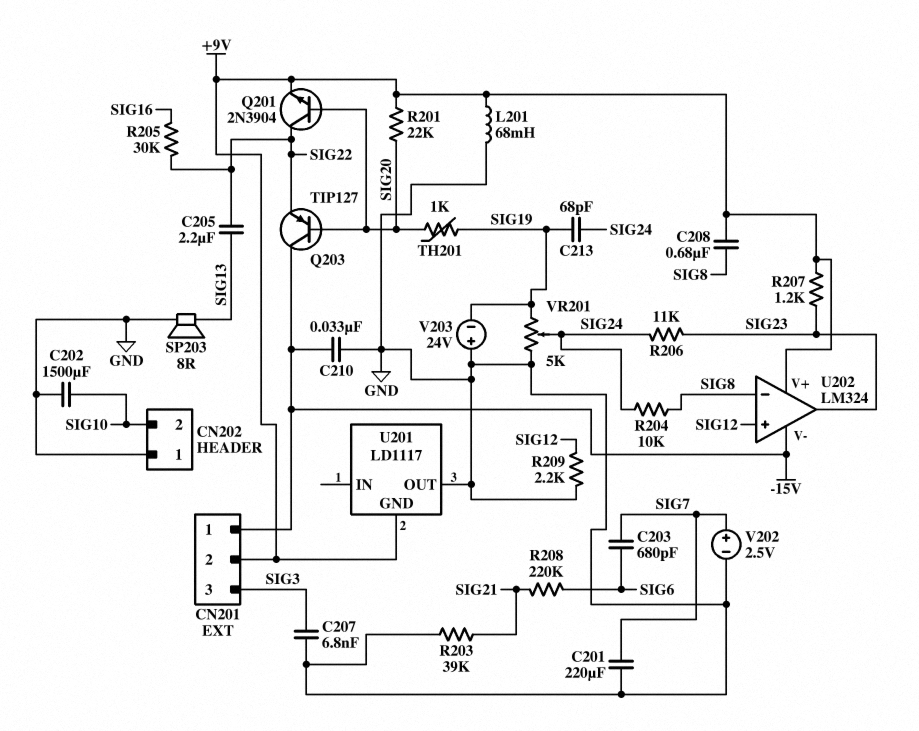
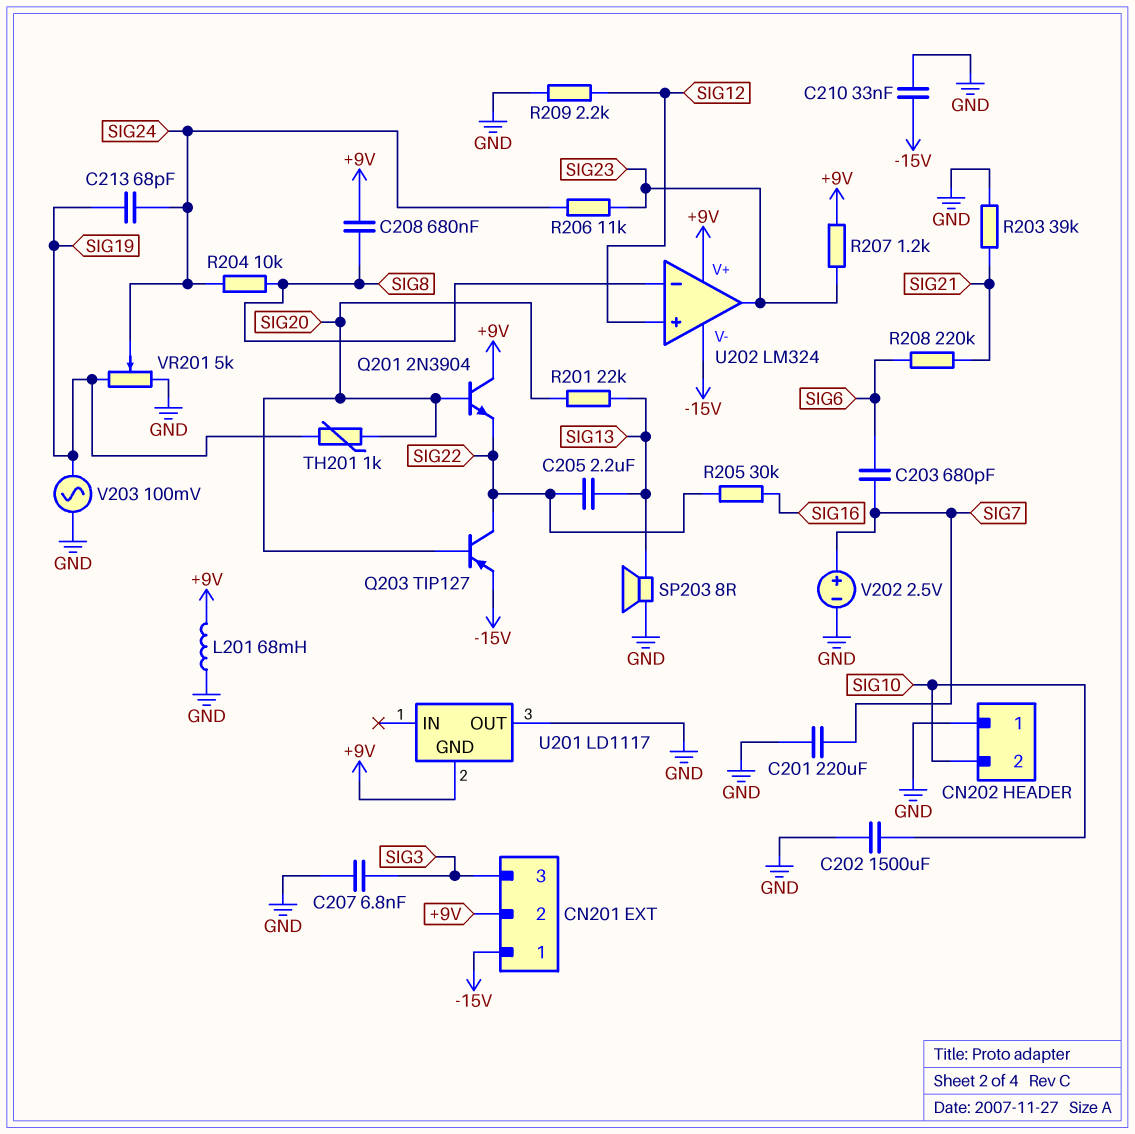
Q201: NPN 2N3904 (B SIG20, C SIG22, E +9V) -> NPN 2N3904 (B SIG20, C +9V, E SIG22)
Q203: PNP TIP127 (B SIG20, C -15V, E SIG22) -> PNP TIP127 (B SIG20, C SIG22, E -15V)
R201: 22k (+9V, SIG20) -> 22k (SIG13, SIG20)
V203: 24V (plus GND, minus SIG19) -> AC 100mV (GND, SIG19)

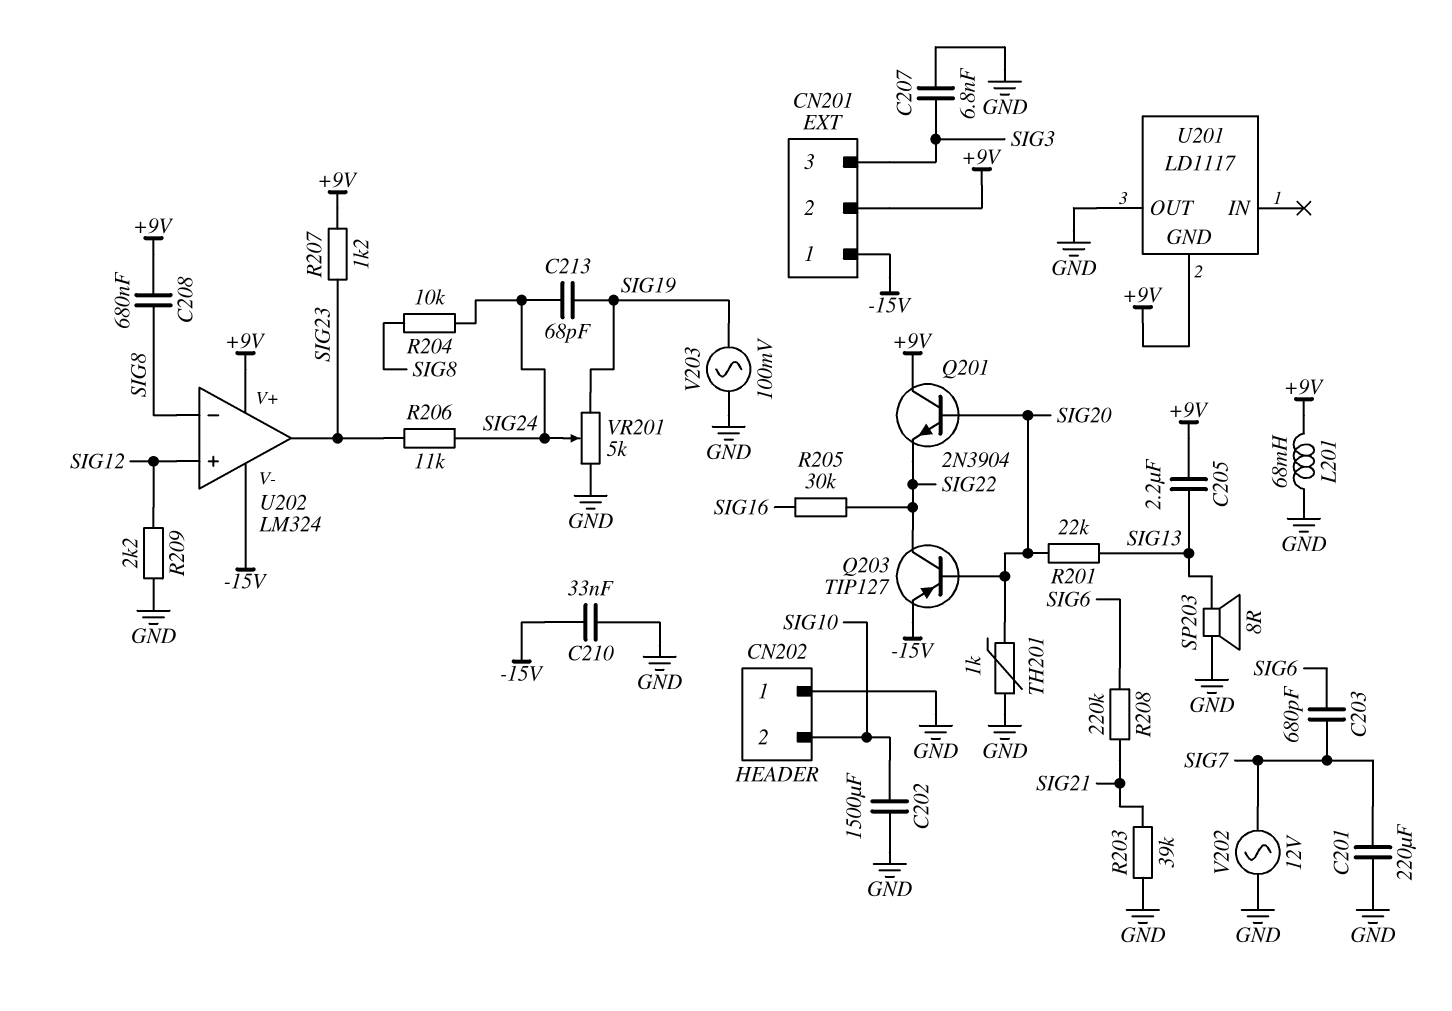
C205: 2.2uF (SIG13, SIG22) -> 2.2uF (+9V, SIG13)
TH201: 1k (SIG19, SIG20) -> 1k (GND, SIG20)
V202: 2.5V (plus SIG7, minus GND) -> AC 12V (GND, SIG7)

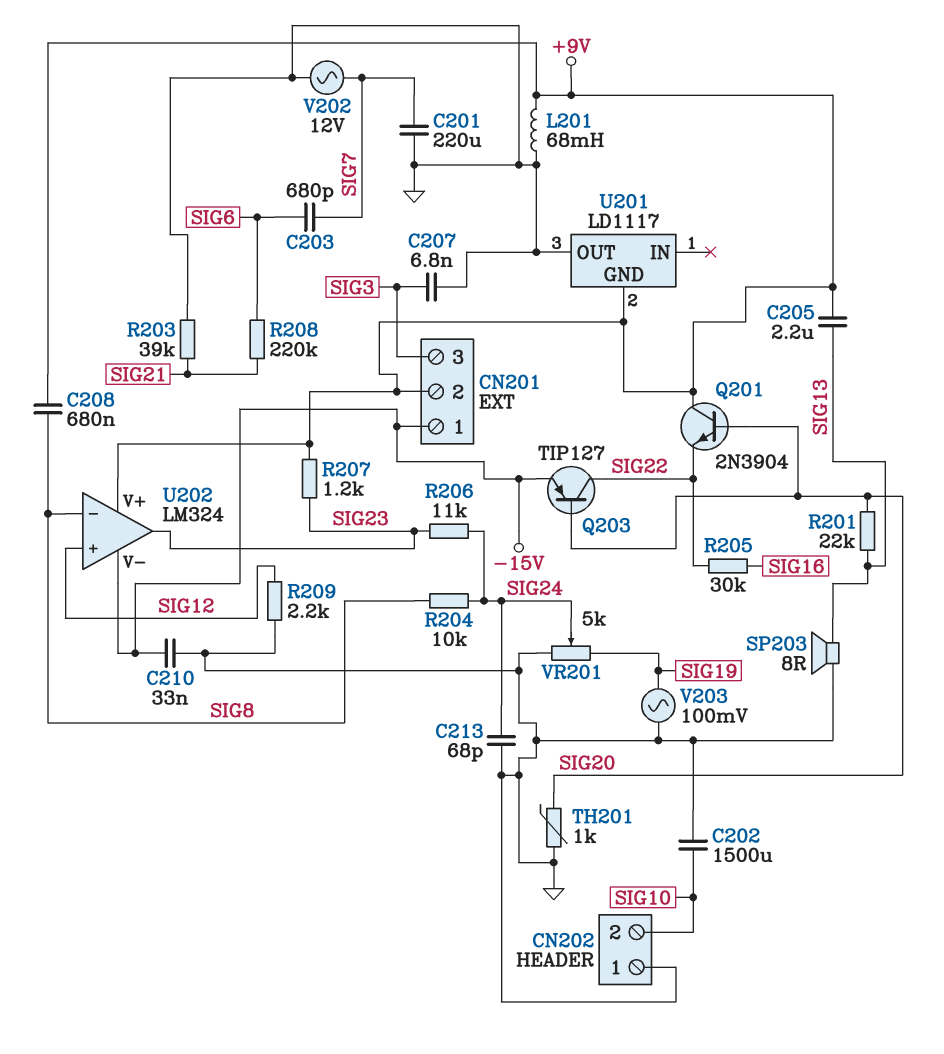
C213: 68pF (SIG19, SIG24) -> 68pF (GND, SIG24)

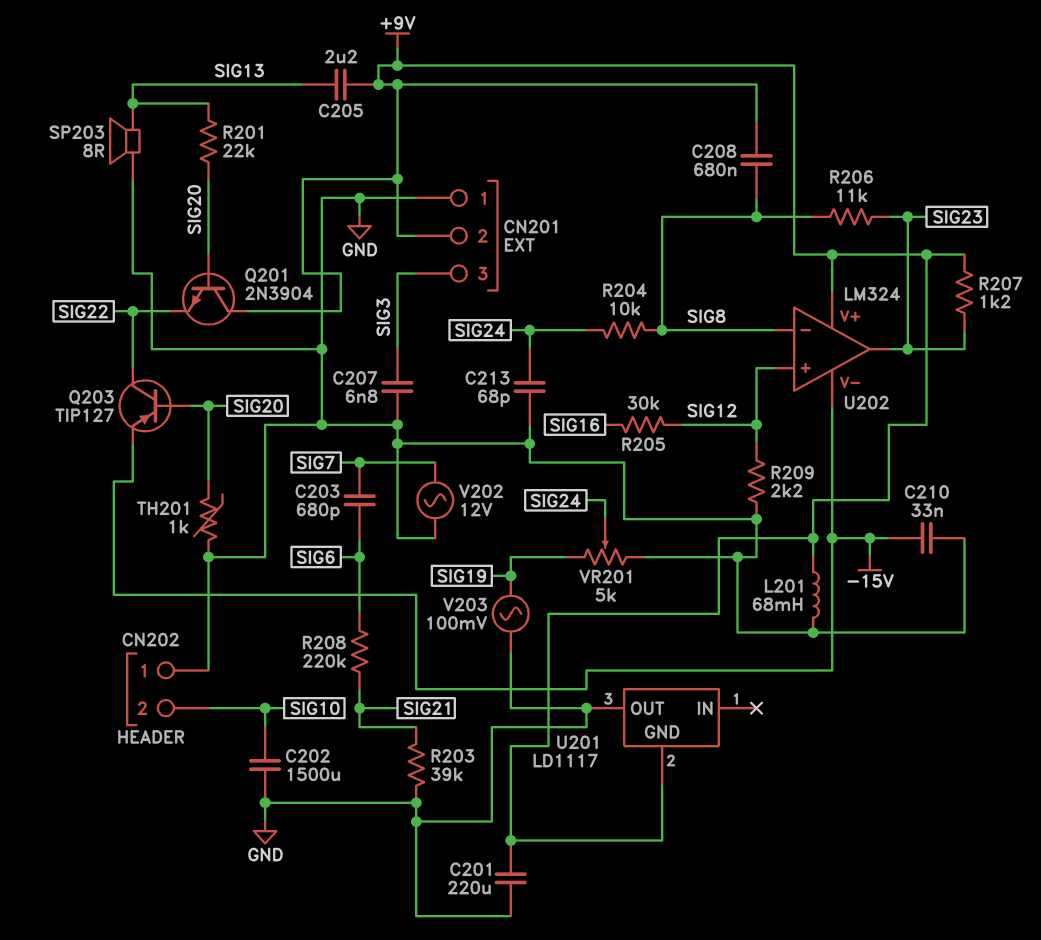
C201: 220uF (GND, SIG7) -> 220uF (+9V, GND)
CN201 pin 1: -15V -> GND
R205: 30k (SIG16, SIG22) -> 30k (SIG12, SIG16)
R206: 11k (SIG23, SIG24) -> 11k (SIG8, SIG23)

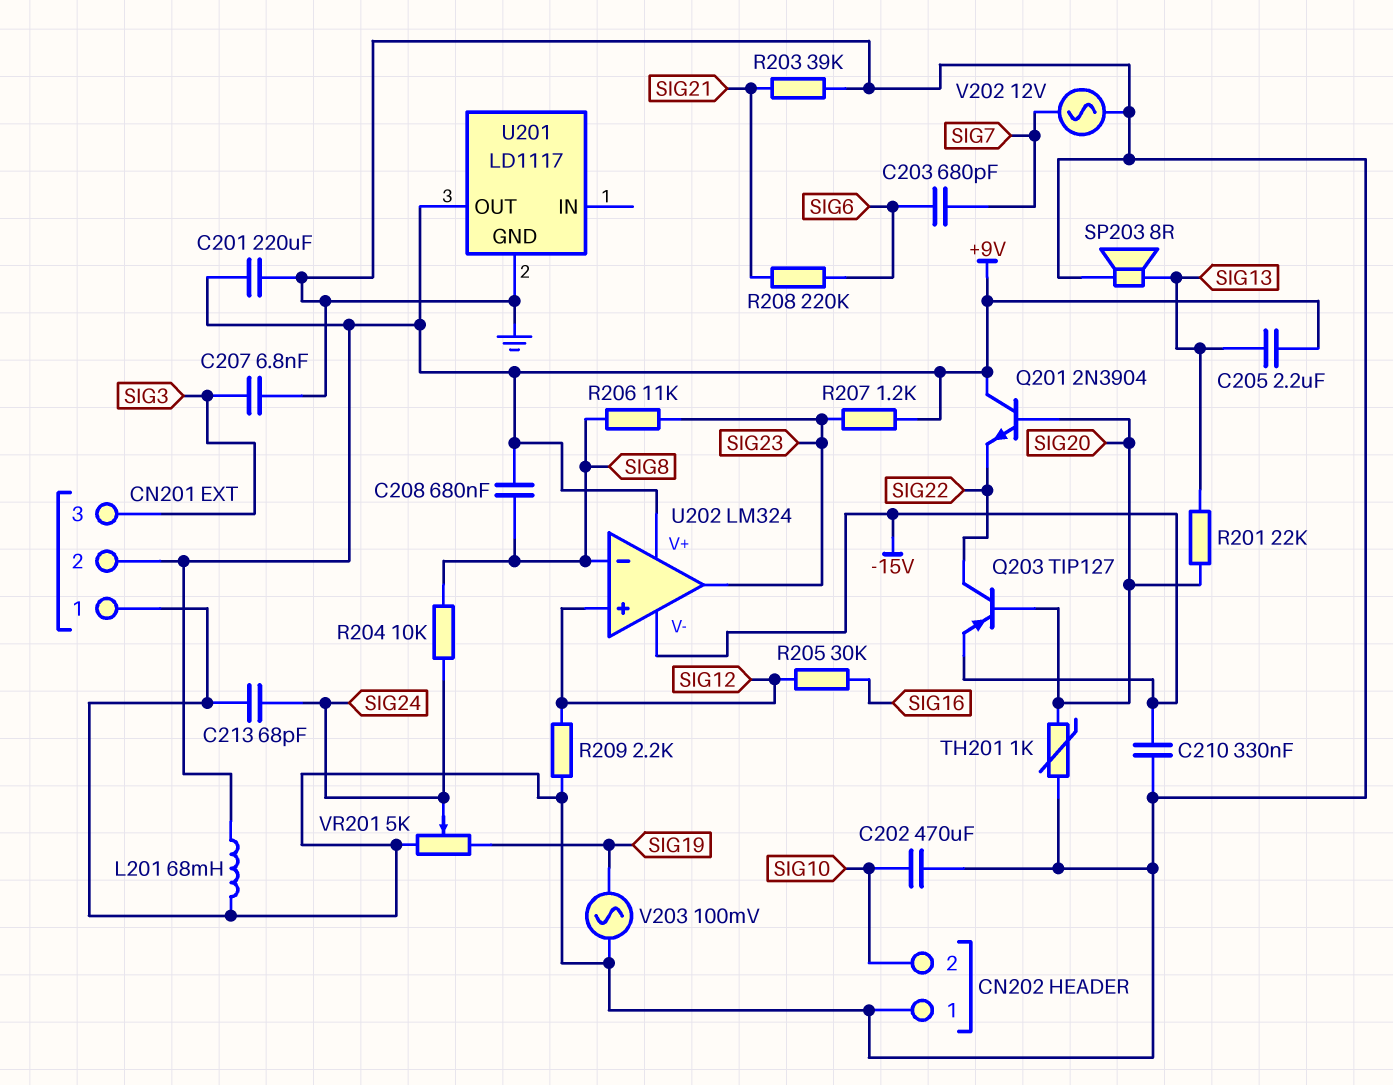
C202: 1500uF (GND, SIG10) -> 470uF (GND, SIG10)
C210: 33nF (-15V, GND) -> 330nF (-15V, GND)
U201 pin GND: +9V -> GND
U201 pin OUT: GND -> +9V

